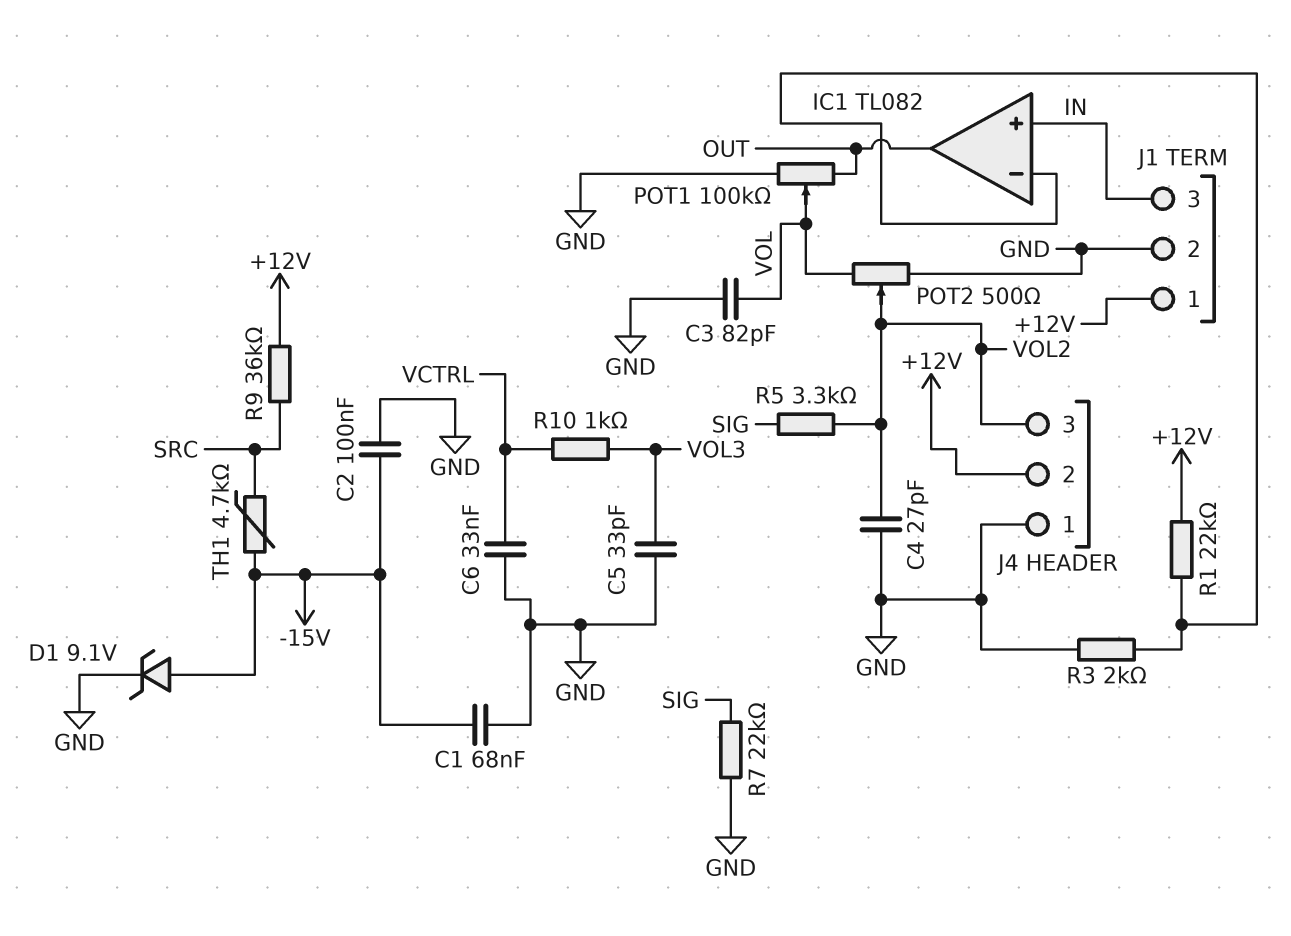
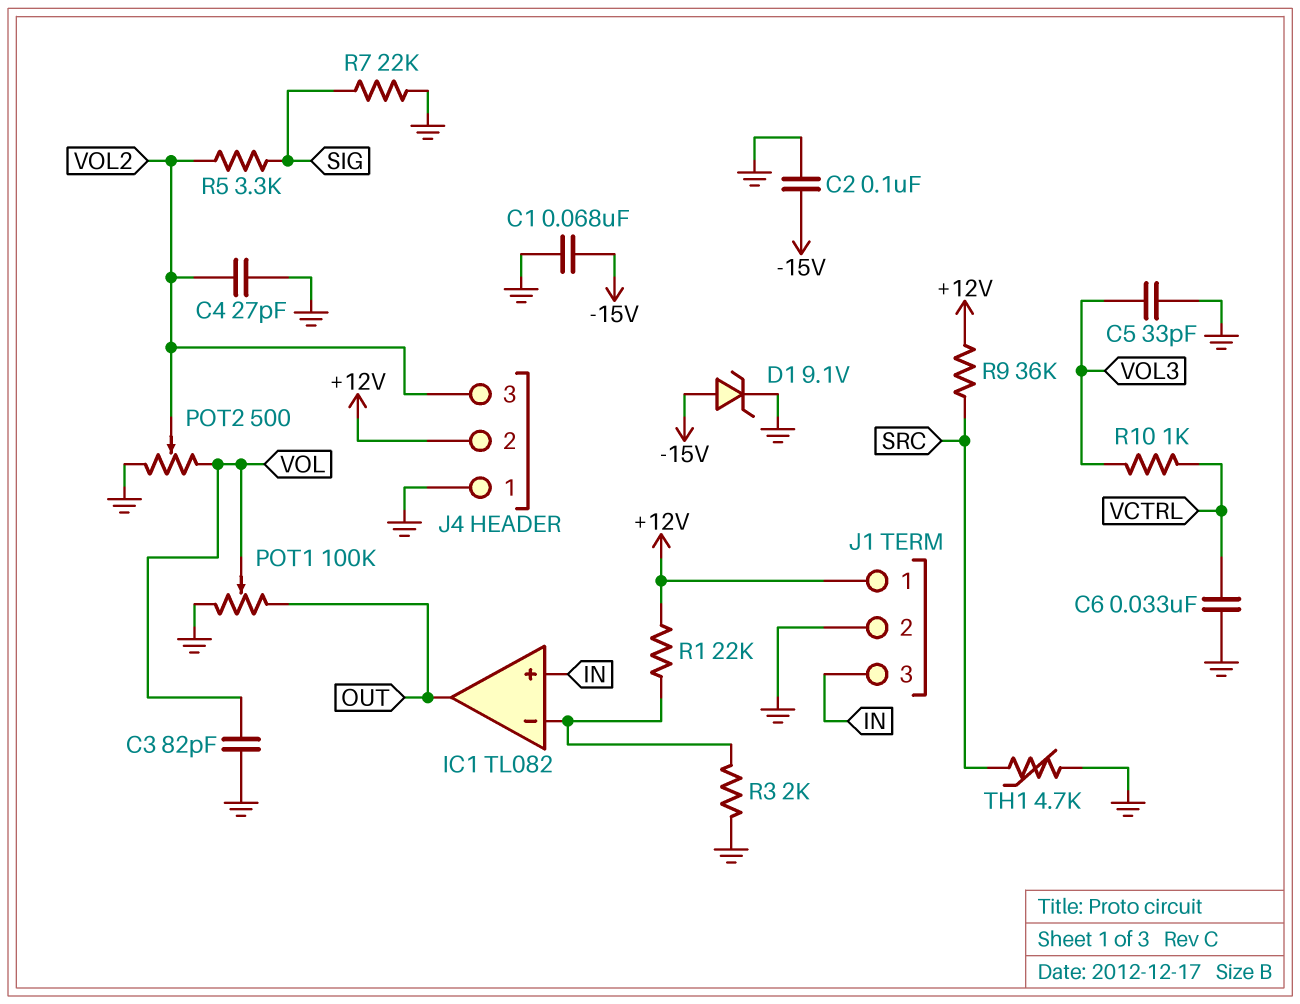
TH1: 4.7k (-15V, SRC) -> 4.7k (GND, SRC)

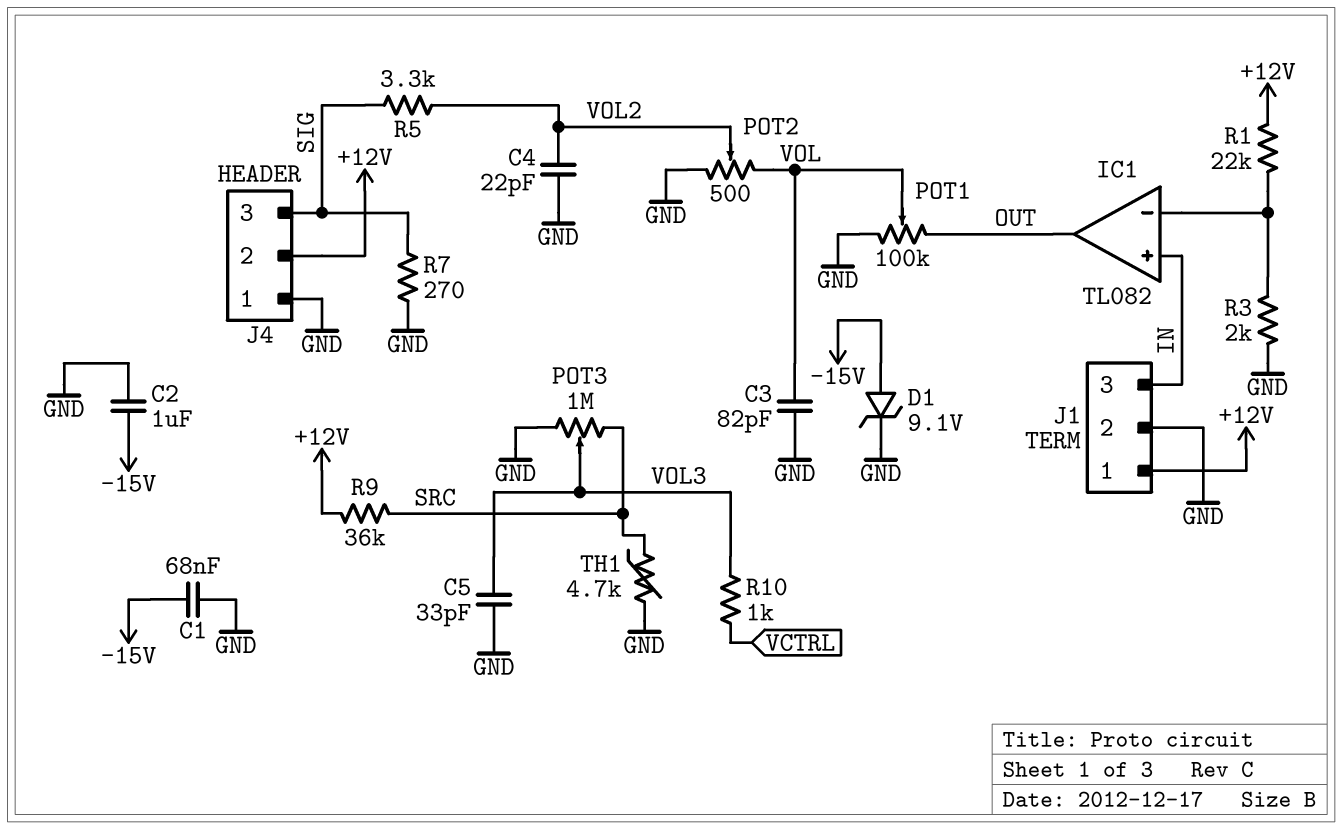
C2: 100nF (-15V, GND) -> 1uF (-15V, GND)
C4: 27pF (GND, VOL2) -> 22pF (GND, VOL2)
C6: 33nF (GND, VCTRL) -> none
J4 pin 3: VOL2 -> SIG
POT3: none -> 1M (GND, SRC, wiper VOL3)
R7: 22k (GND, SIG) -> 270 (GND, SIG)

